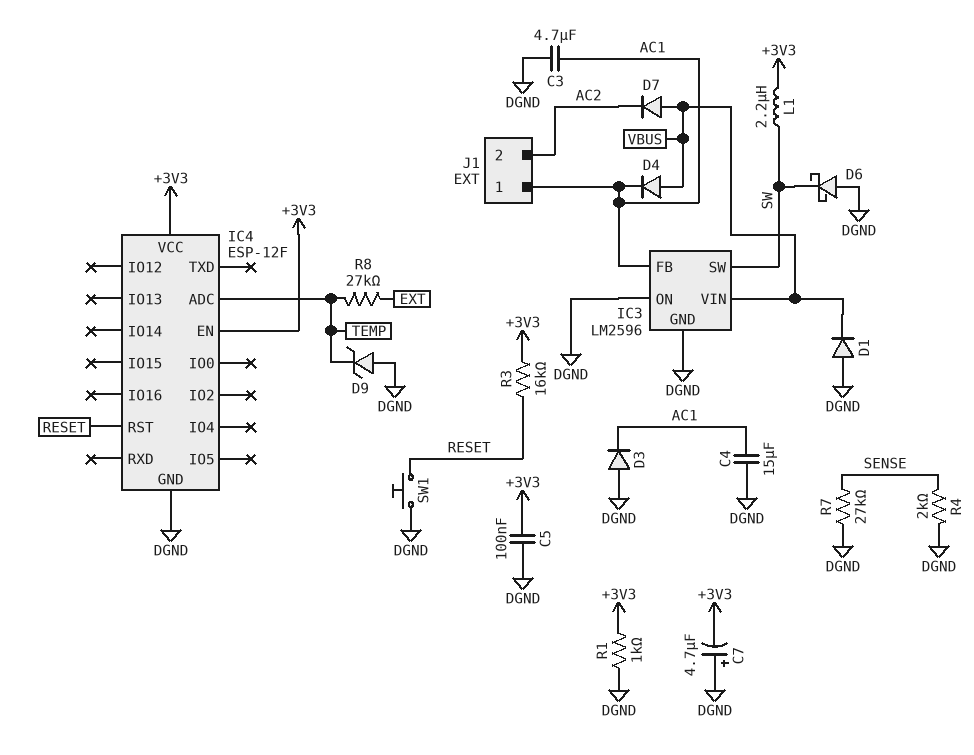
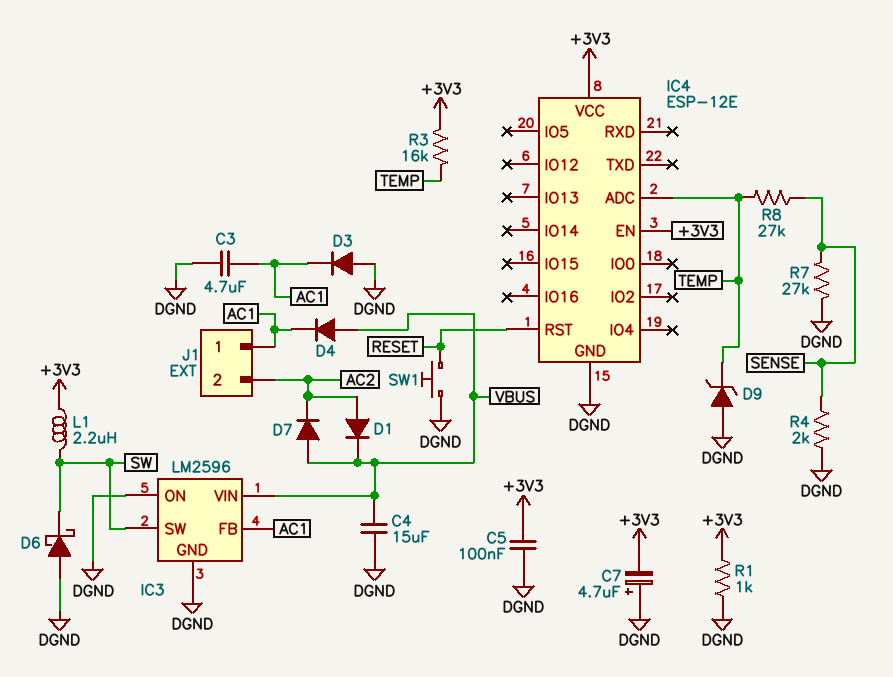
C4: 15uF (AC1, DGND) -> 15uF (DGND, VBUS)
D1: diode (A DGND, K VBUS) -> diode (A AC2, K VBUS)
IC4: ESP-12F -> ESP-12E
R3: 16k (+3V3, RESET) -> 16k (+3V3, TEMP)
R8: 27k (EXT, TEMP) -> 27k (SENSE, TEMP)

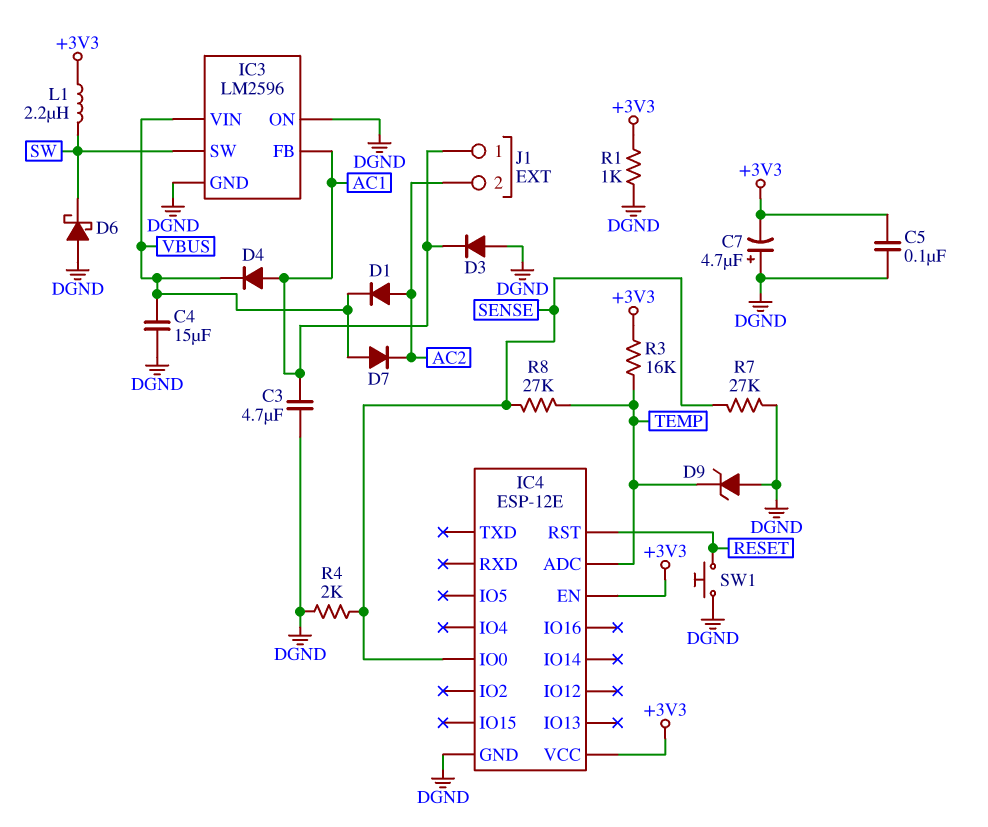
D4: diode (A VBUS, K AC1) -> diode (A AC1, K VBUS)
IC4 pin IO0: none -> SENSE

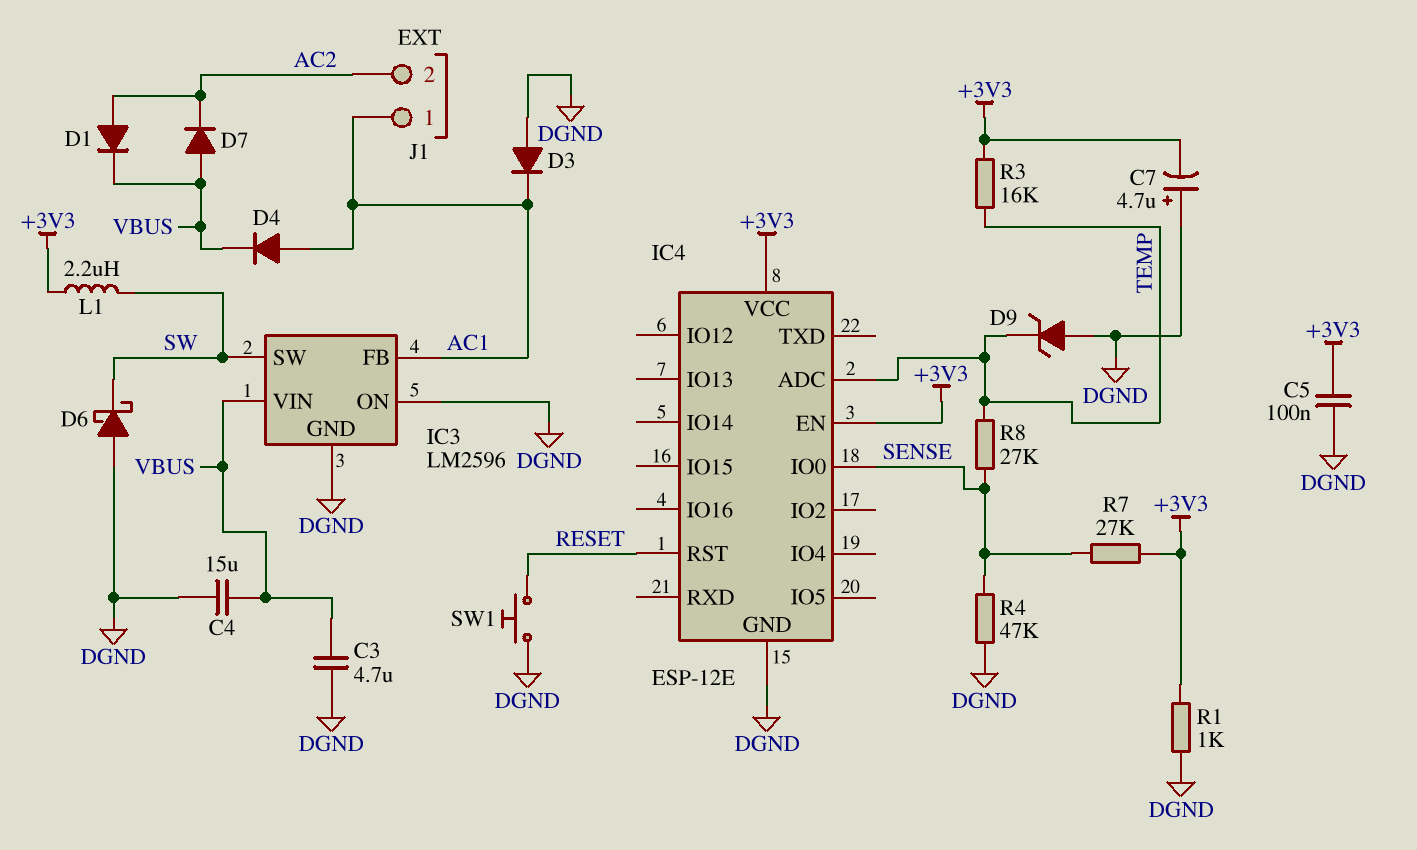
C3: 4.7uF (AC1, DGND) -> 4.7uF (DGND, VBUS)
R4: 2k (DGND, SENSE) -> 47k (DGND, SENSE)
R7: 27k (DGND, SENSE) -> 27k (+3V3, SENSE)

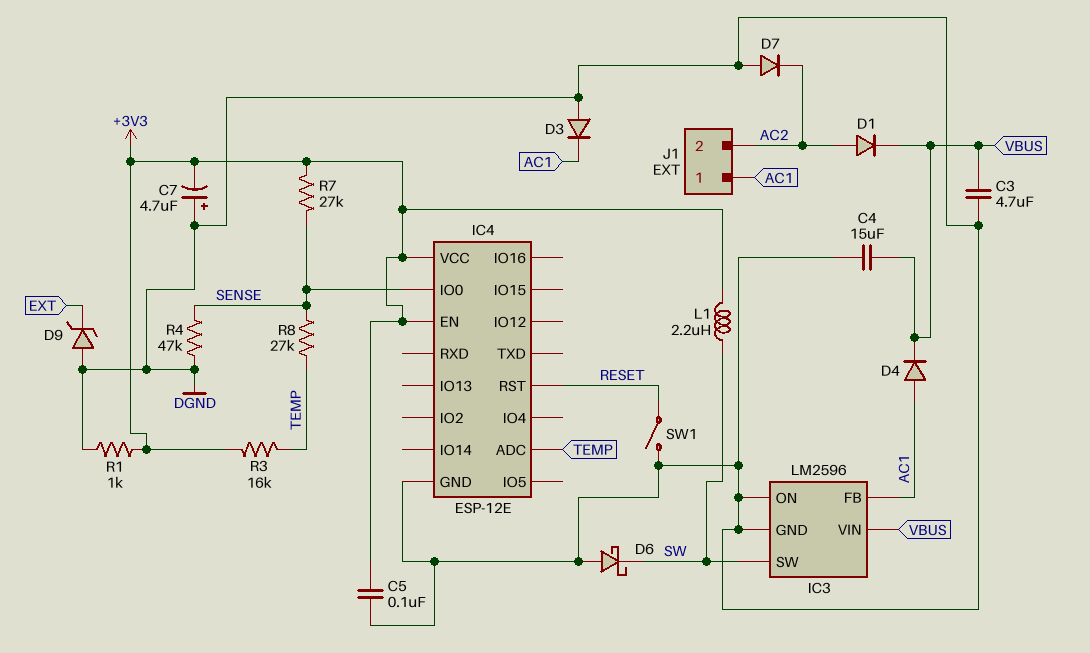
D7: diode (A VBUS, K AC2) -> diode (A DGND, K AC2)
D9: zener (A DGND, K TEMP) -> zener (A DGND, K EXT)
SW1: button (DGND, RESET) -> switch (DGND, RESET)

